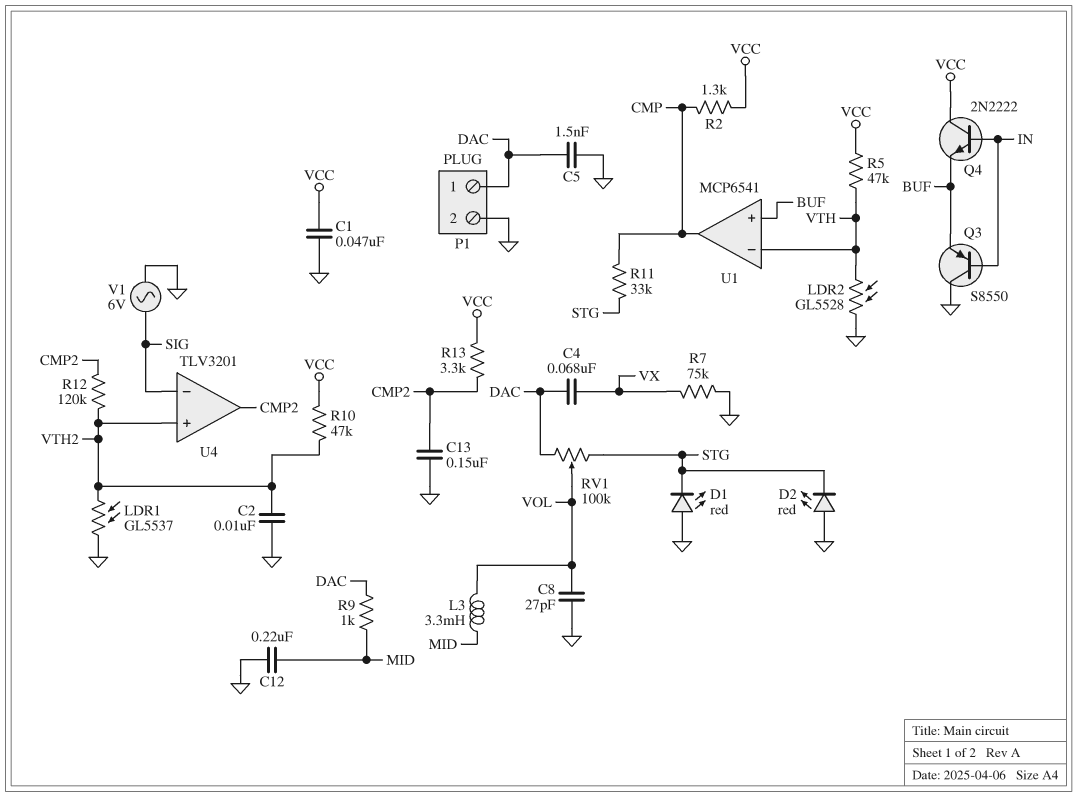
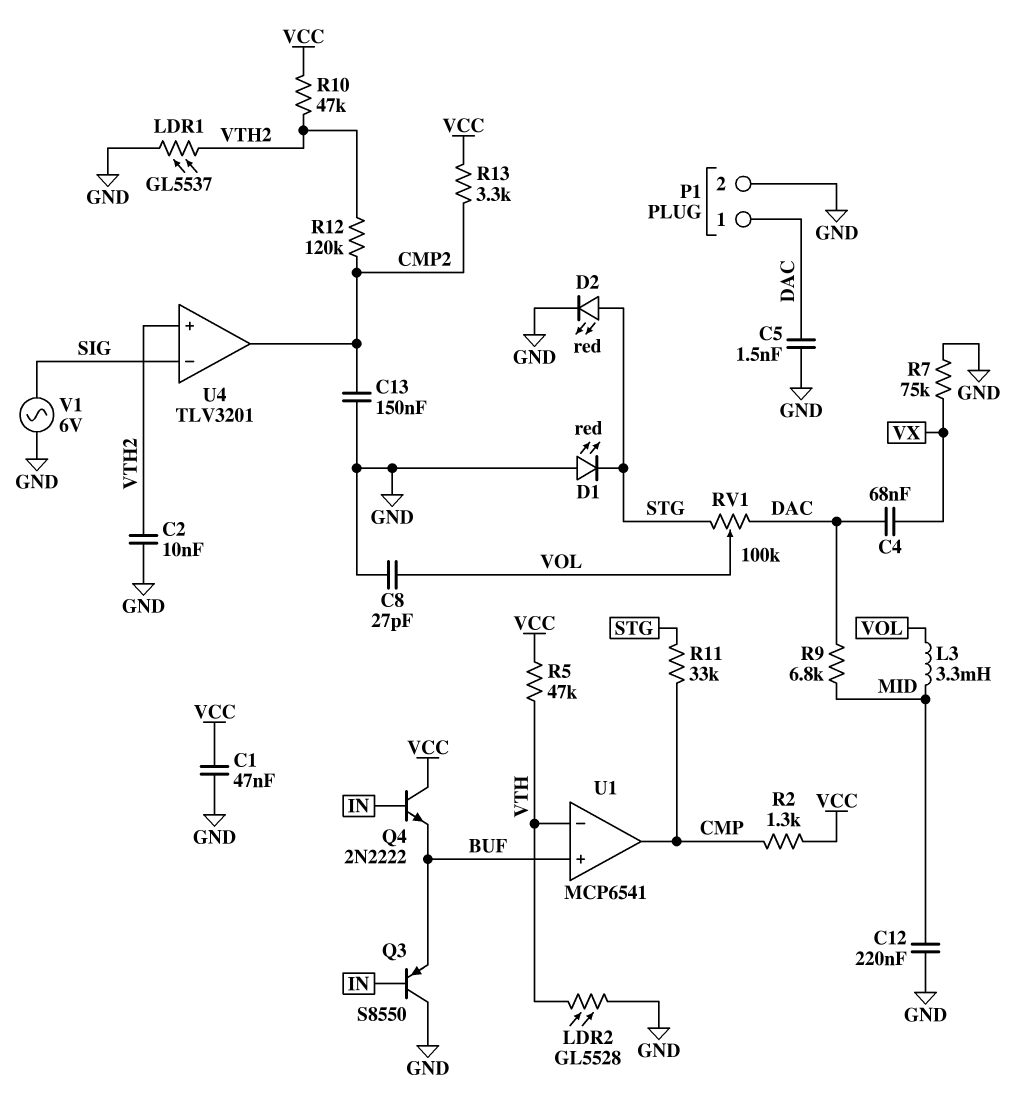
D2: LED red (A GND, K STG) -> LED red (A STG, K GND)
R9: 1k (DAC, MID) -> 6.8k (DAC, MID)

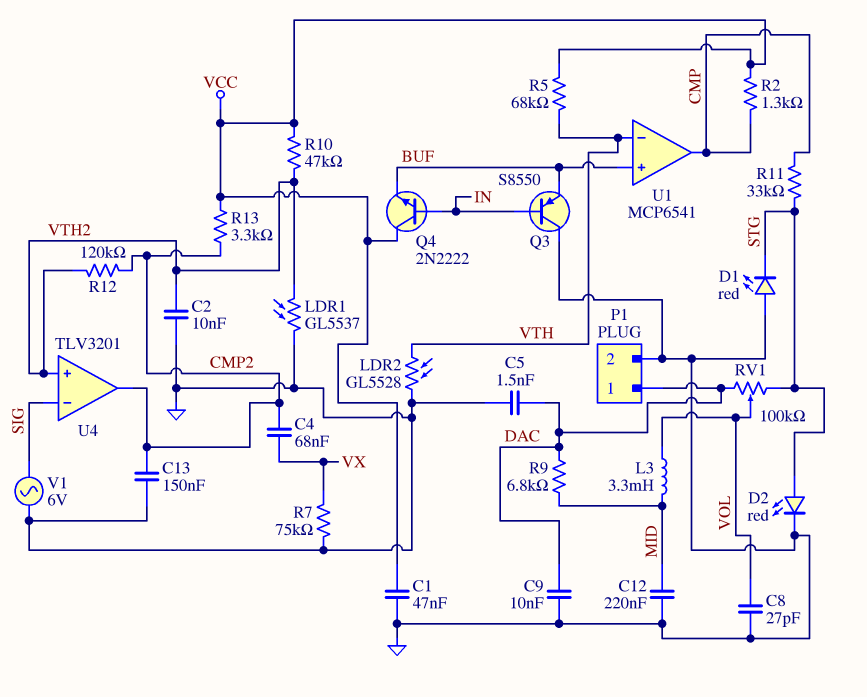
C4: 68nF (DAC, VX) -> 68nF (CMP2, VX)
C9: none -> 10nF (DAC, GND)
R5: 47k (VCC, VTH) -> 68k (VCC, VTH)

